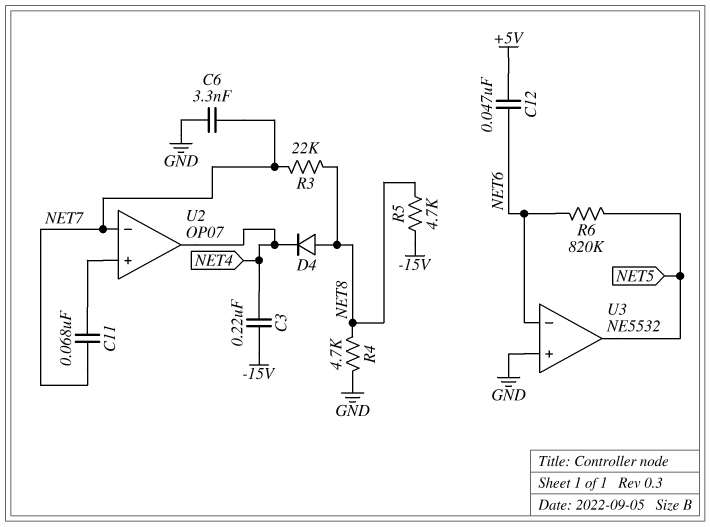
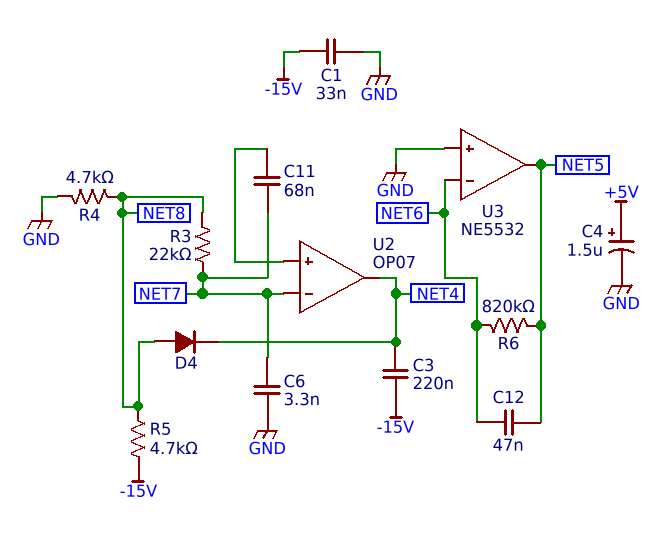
C1: none -> 33nF (-15V, GND)
C4: none -> 1.5uF (plus +5V, minus GND)
C12: 47nF (+5V, NET6) -> 47nF (NET5, NET6)

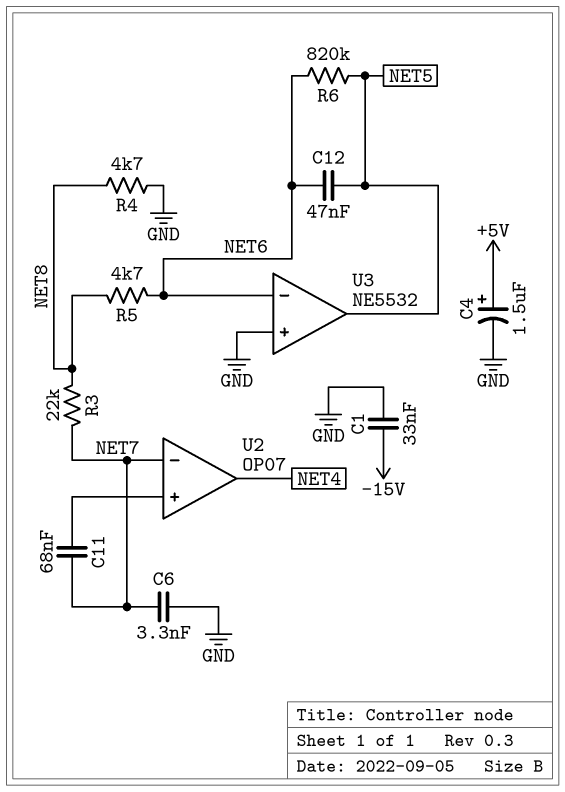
C3: 220nF (-15V, NET4) -> none
D4: diode (A NET8, K NET4) -> none
R5: 4.7k (-15V, NET8) -> 4.7k (NET6, NET8)

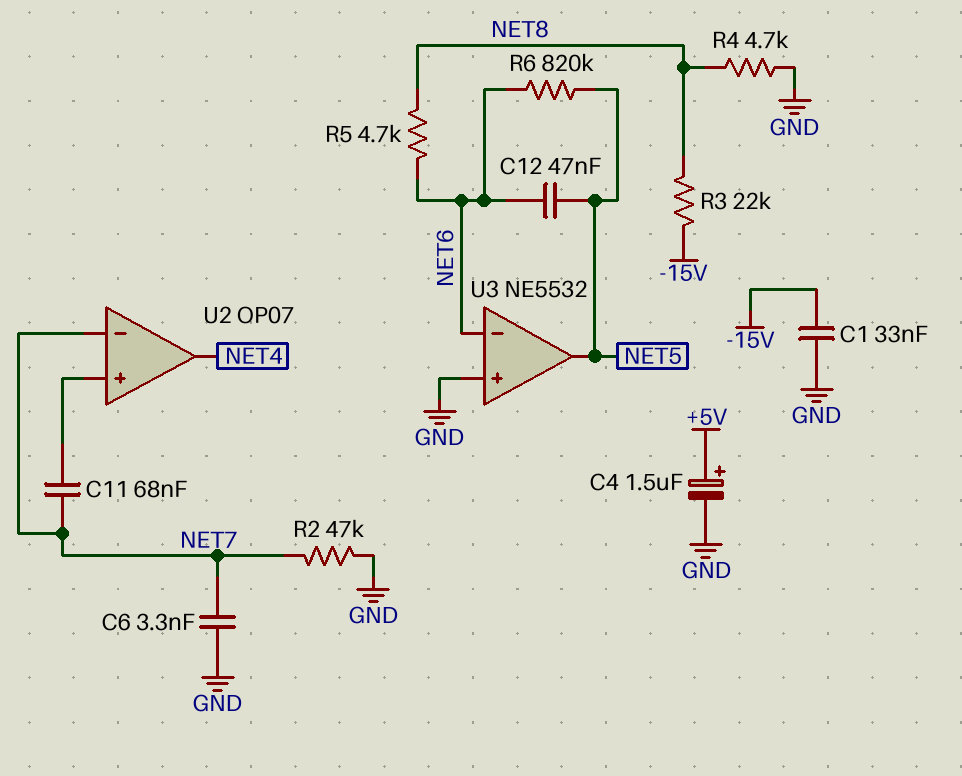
R2: none -> 47k (GND, NET7)
R3: 22k (NET7, NET8) -> 22k (-15V, NET8)

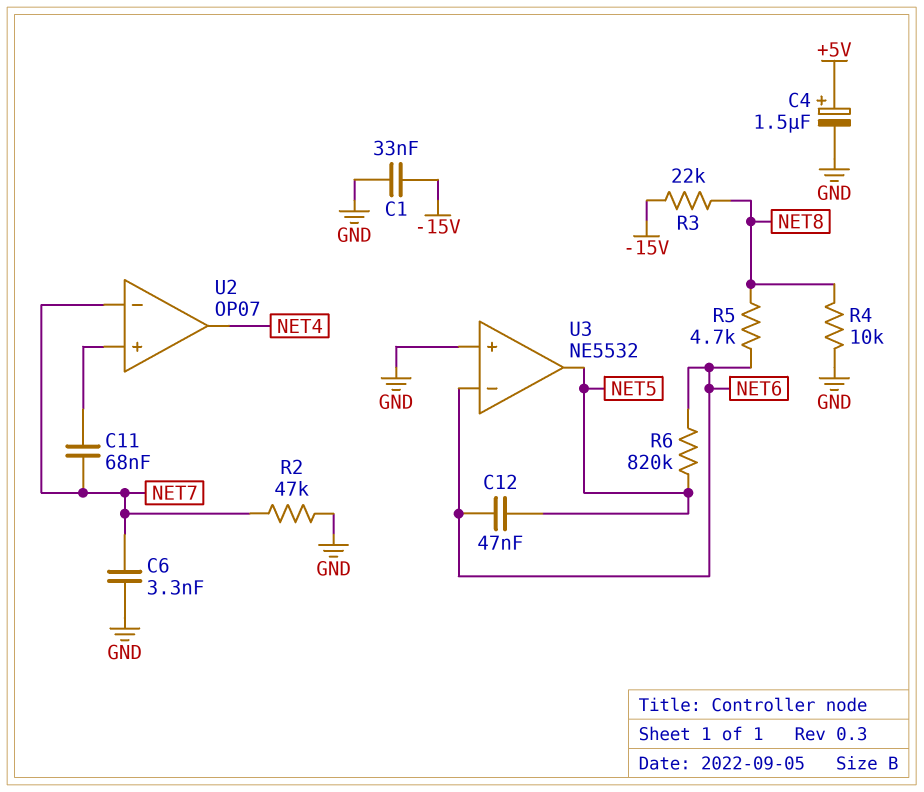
R4: 4.7k (GND, NET8) -> 10k (GND, NET8)

